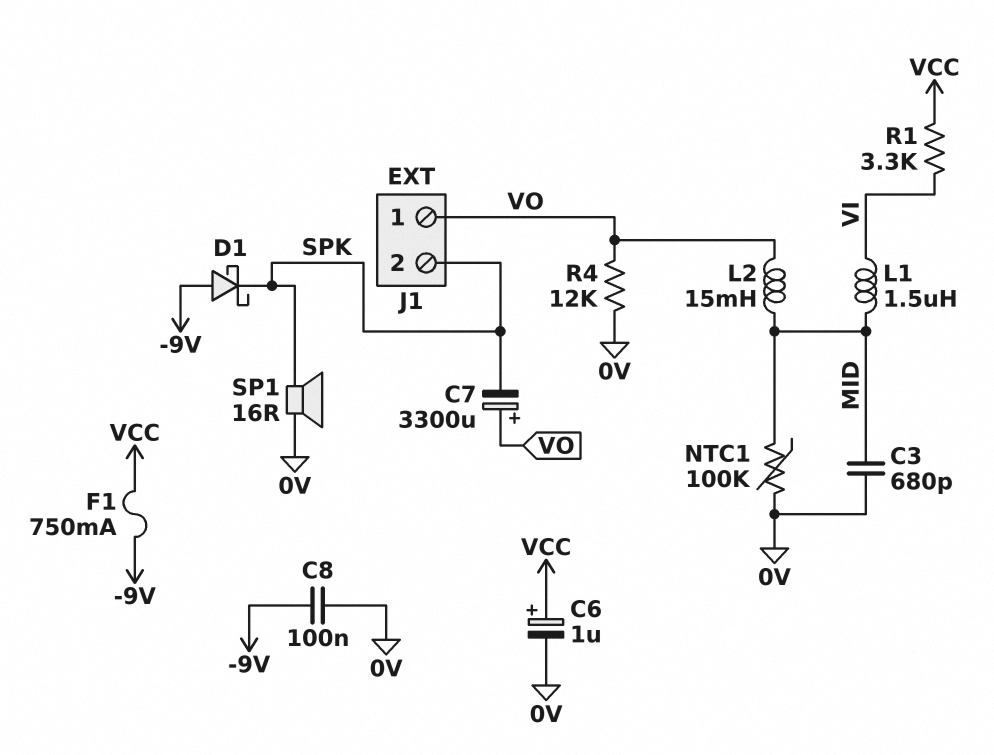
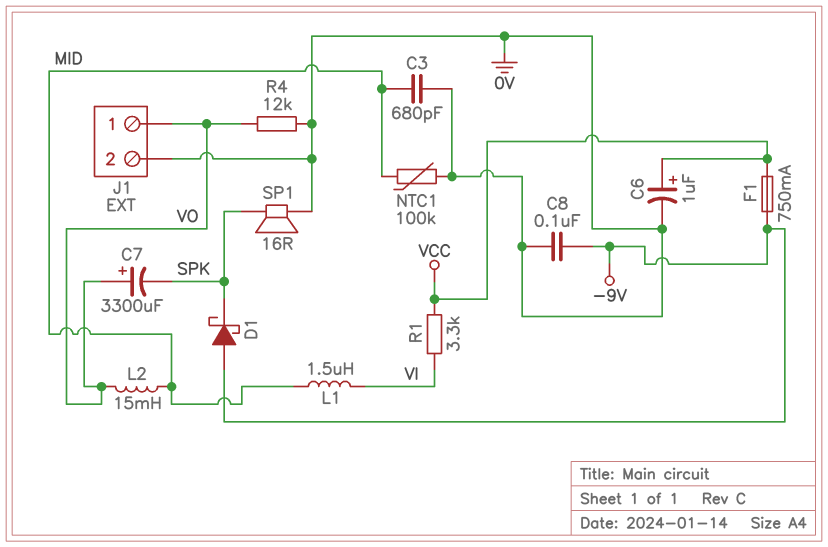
J1 pin 2: SPK -> 0V

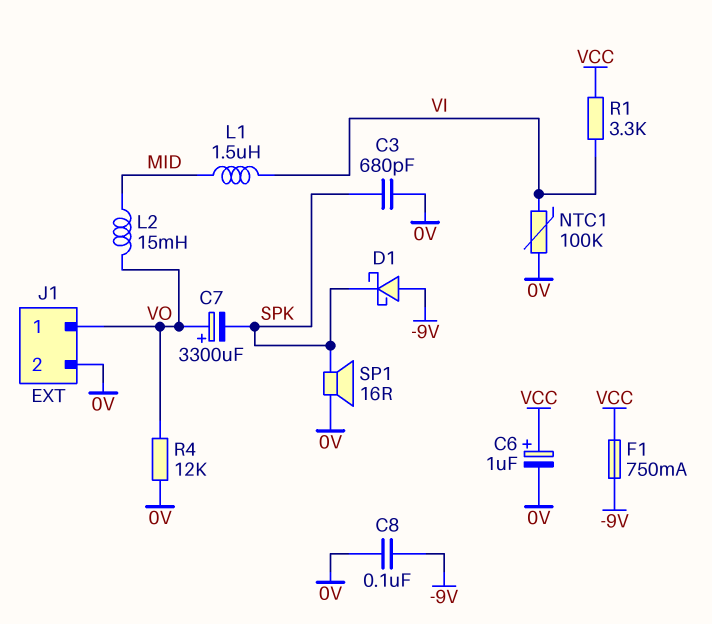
C3: 680pF (0V, MID) -> 680pF (0V, SPK)
NTC1: 100k (0V, MID) -> 100k (0V, VI)

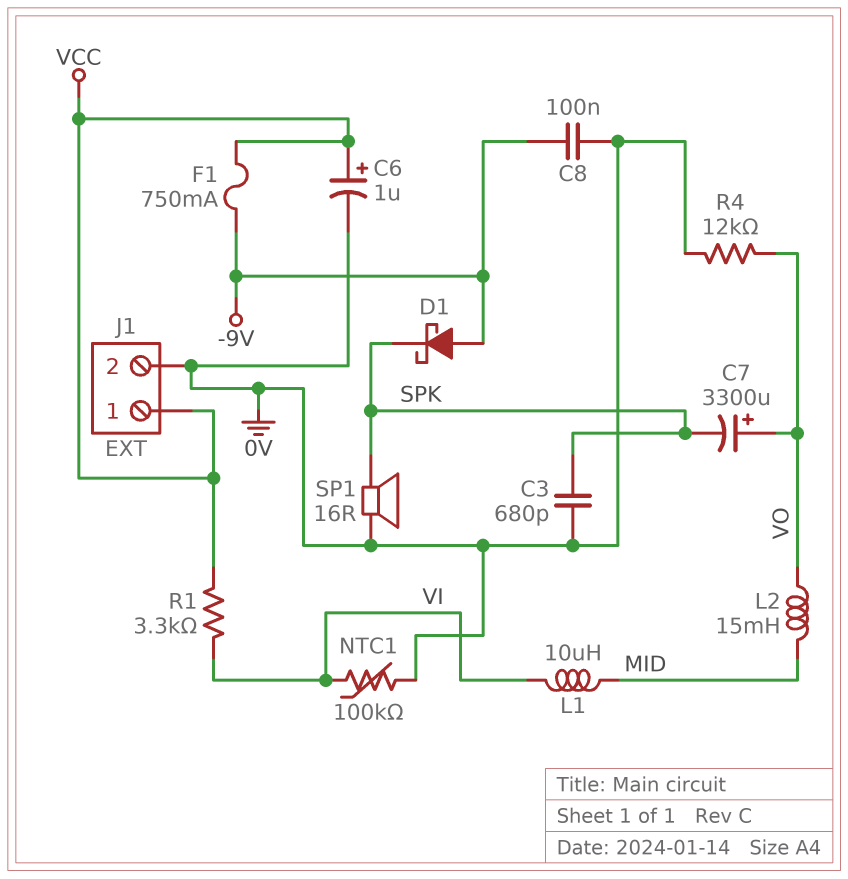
J1 pin 1: VO -> VCC
L1: 1.5uH (MID, VI) -> 10uH (MID, VI)

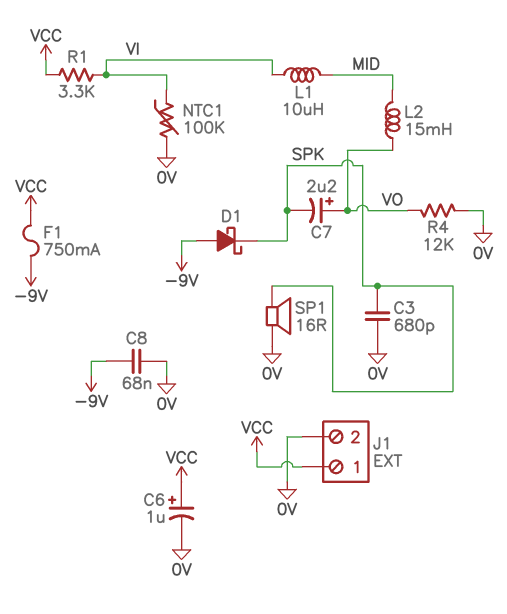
C7: 3300uF (plus VO, minus SPK) -> 2.2uF (plus VO, minus SPK)
C8: 100nF (-9V, 0V) -> 68nF (-9V, 0V)

